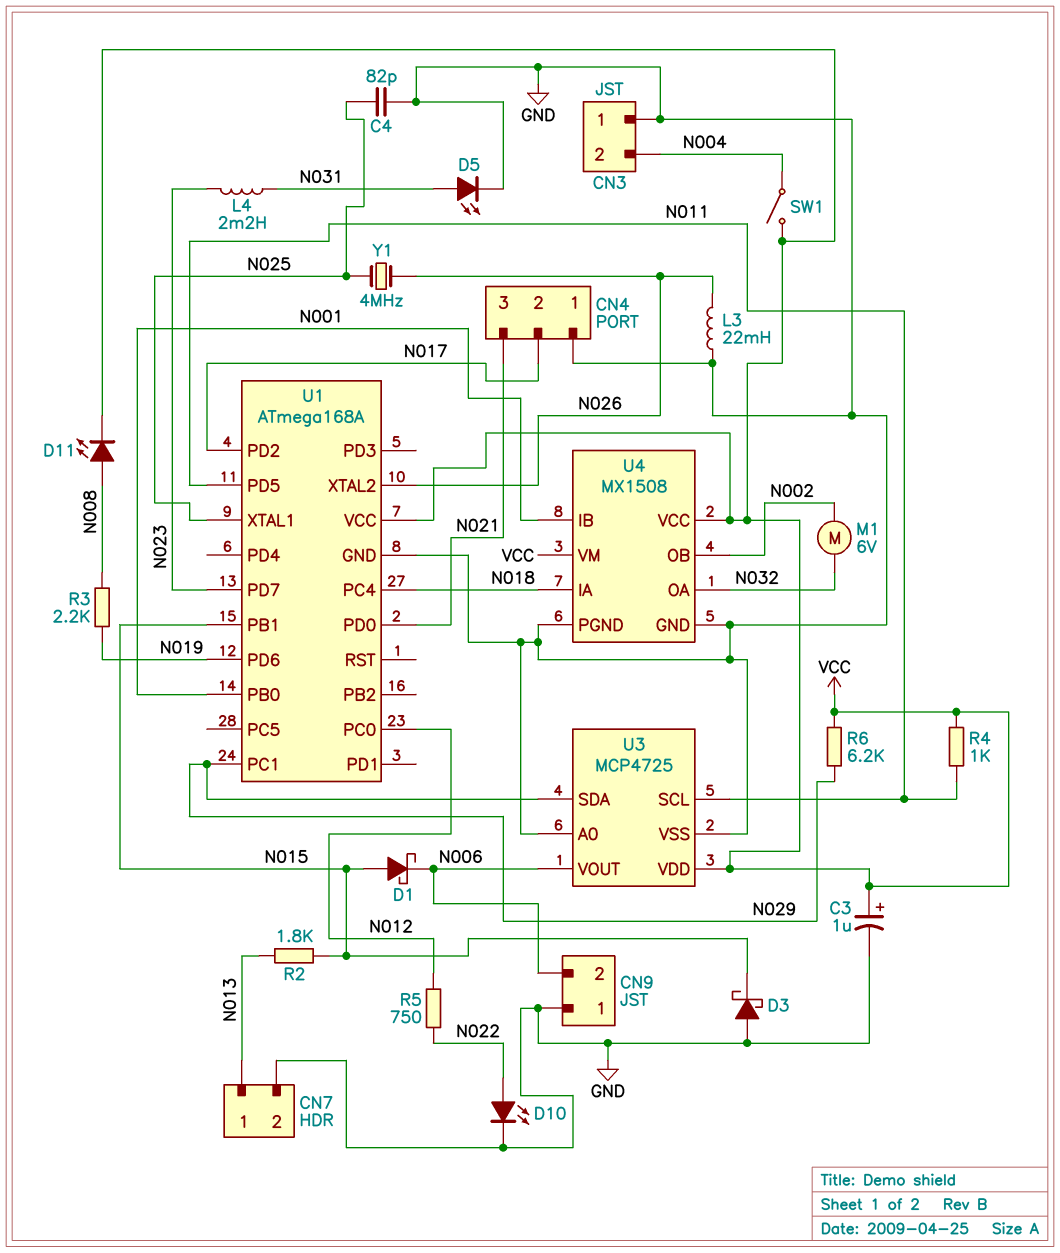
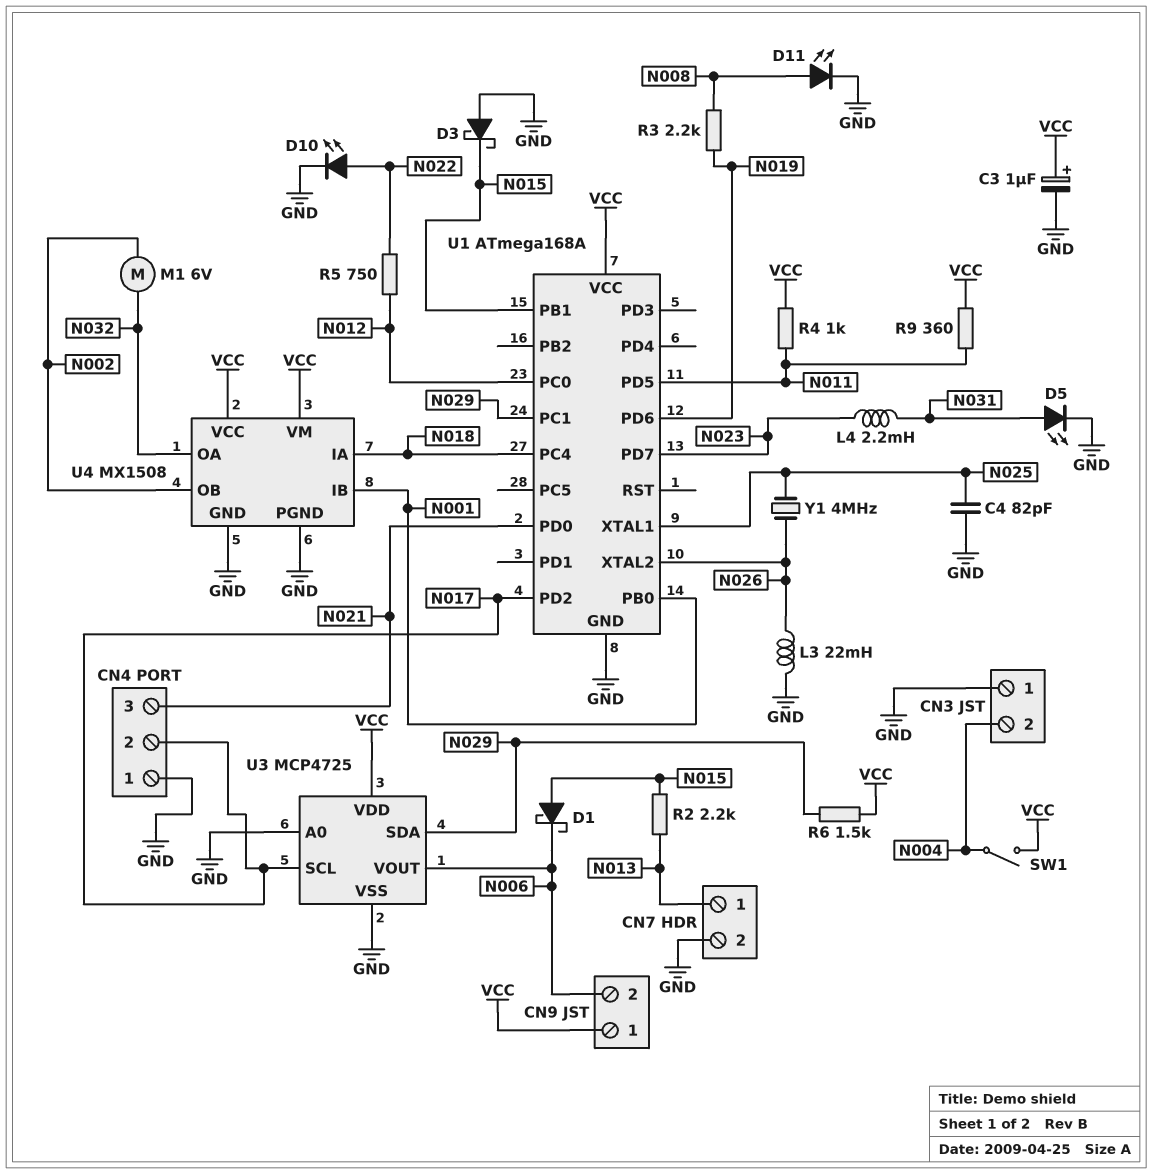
CN9 pin 1: GND -> VCC
D11: LED (A N008, K VCC) -> LED (A N008, K GND)
R2: 1.8k (N013, N015) -> 2.2k (N013, N015)
R6: 6.2k (N029, VCC) -> 1.5k (N029, VCC)
R9: none -> 360 (N011, VCC)
U3 pin SCL: N011 -> N017

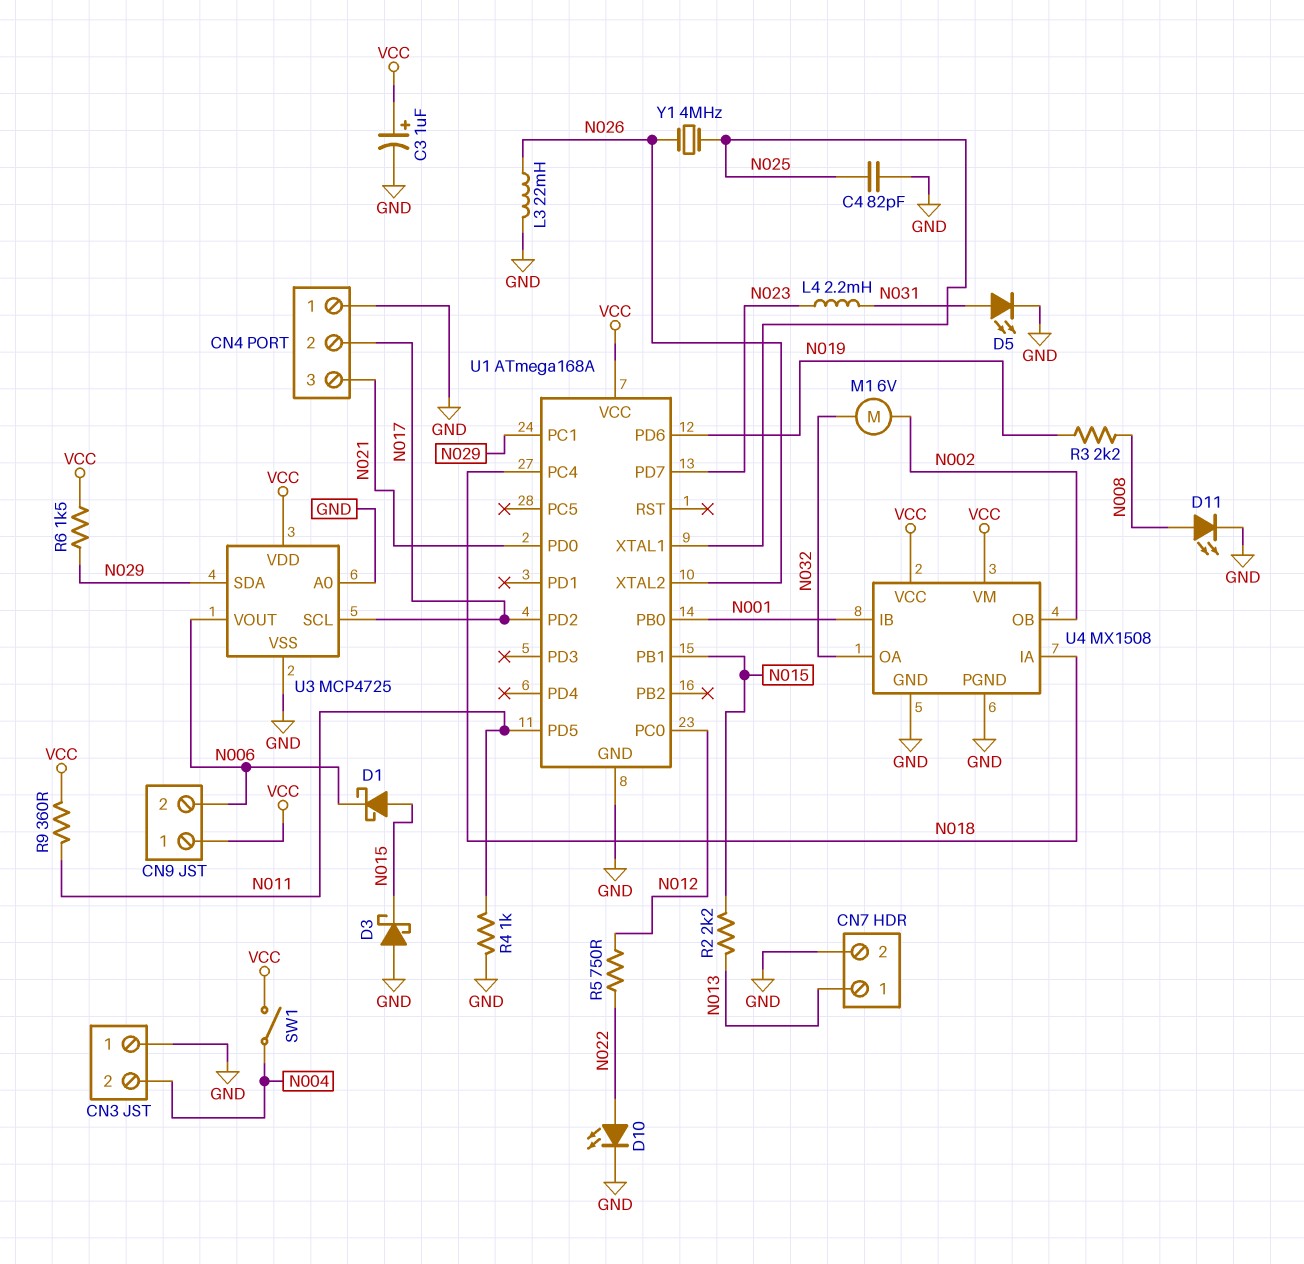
R4: 1k (N011, VCC) -> 1k (GND, N011)

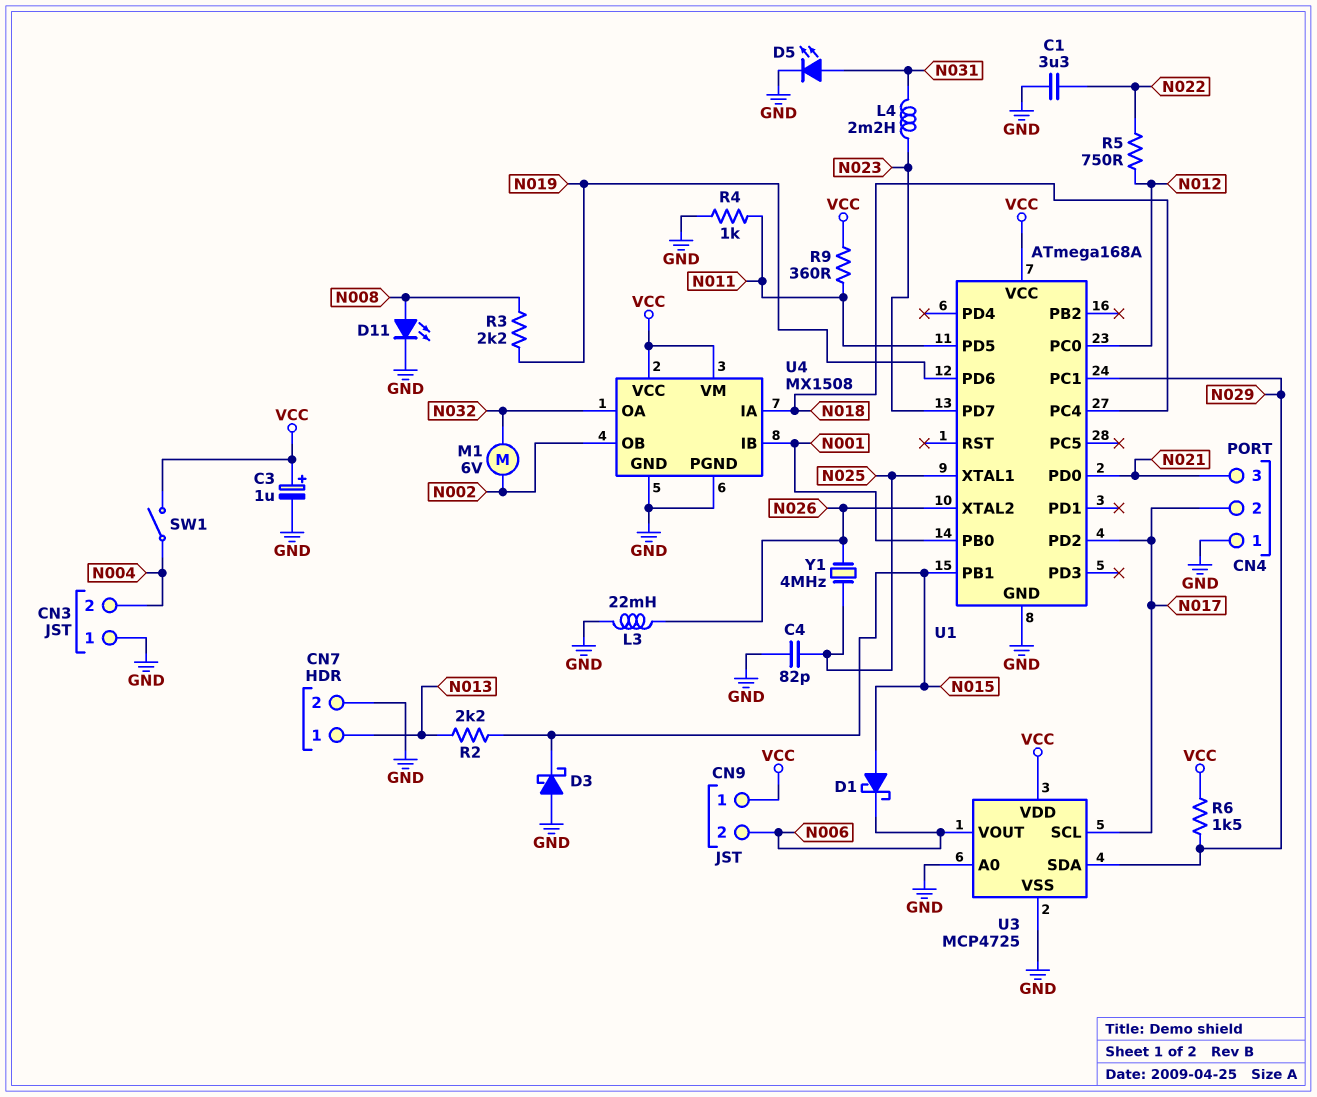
C1: none -> 3.3uF (GND, N022)
D10: LED (A N022, K GND) -> none

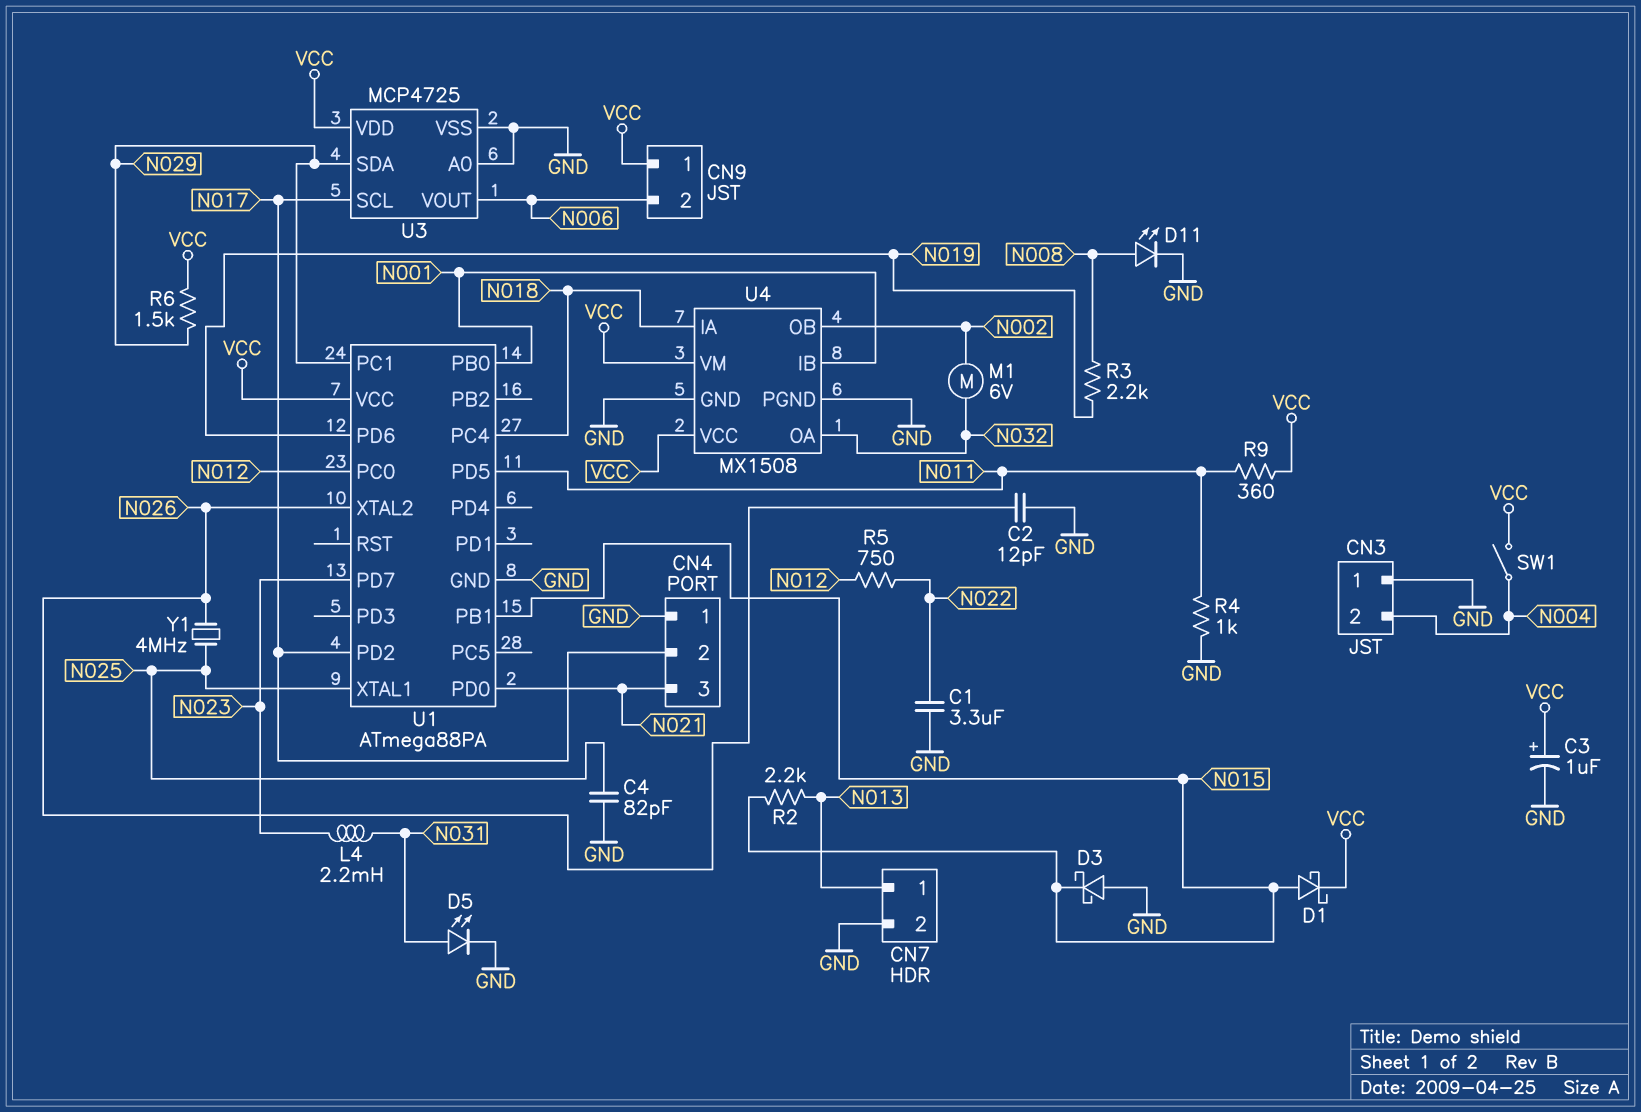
C2: none -> 12pF (GND, N026)
D1: schottky (A N015, K N006) -> schottky (A N015, K VCC)
L3: 22mH (GND, N026) -> none
U1: ATmega168A -> ATmega88PA

